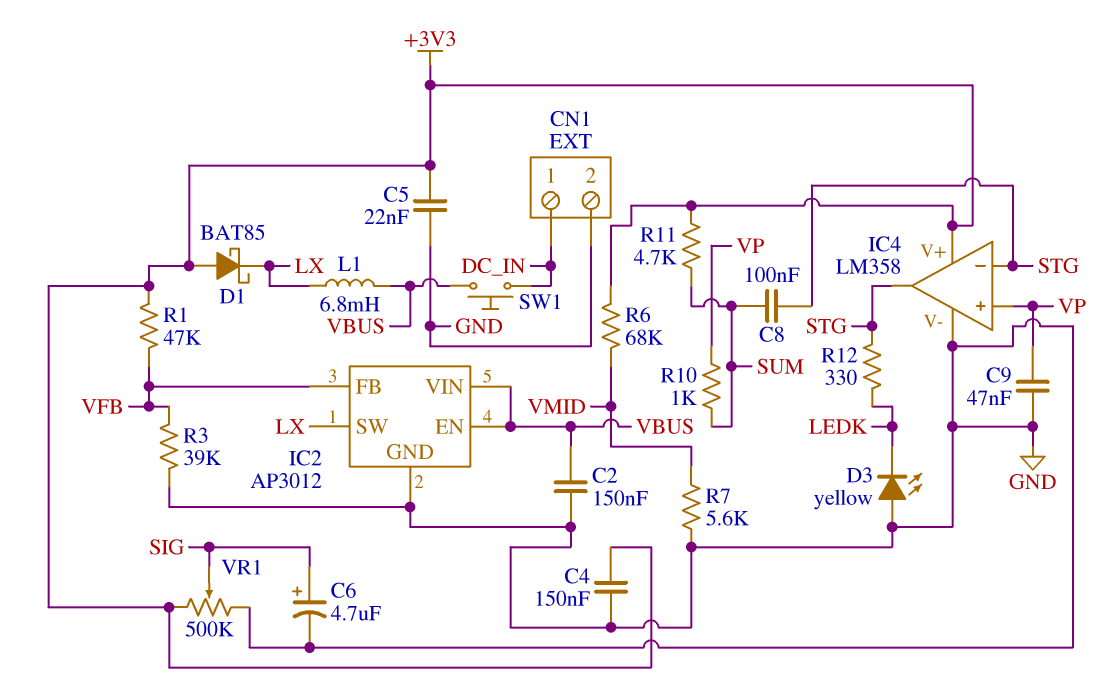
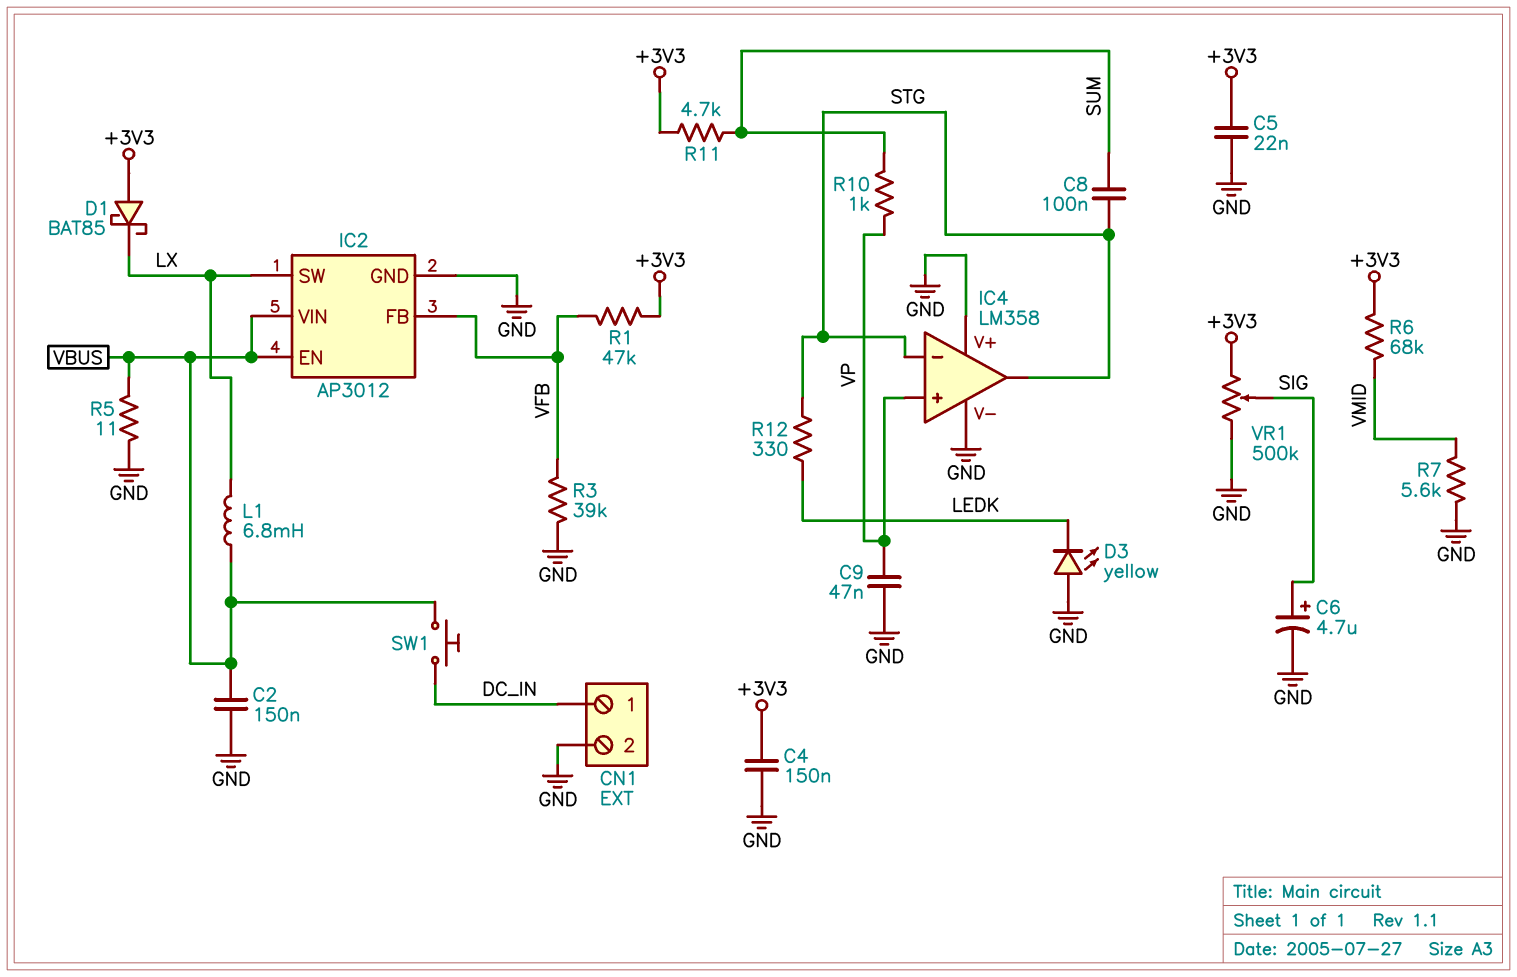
IC4 pin V+: +3V3 -> GND
R5: none -> 11 (GND, VBUS)

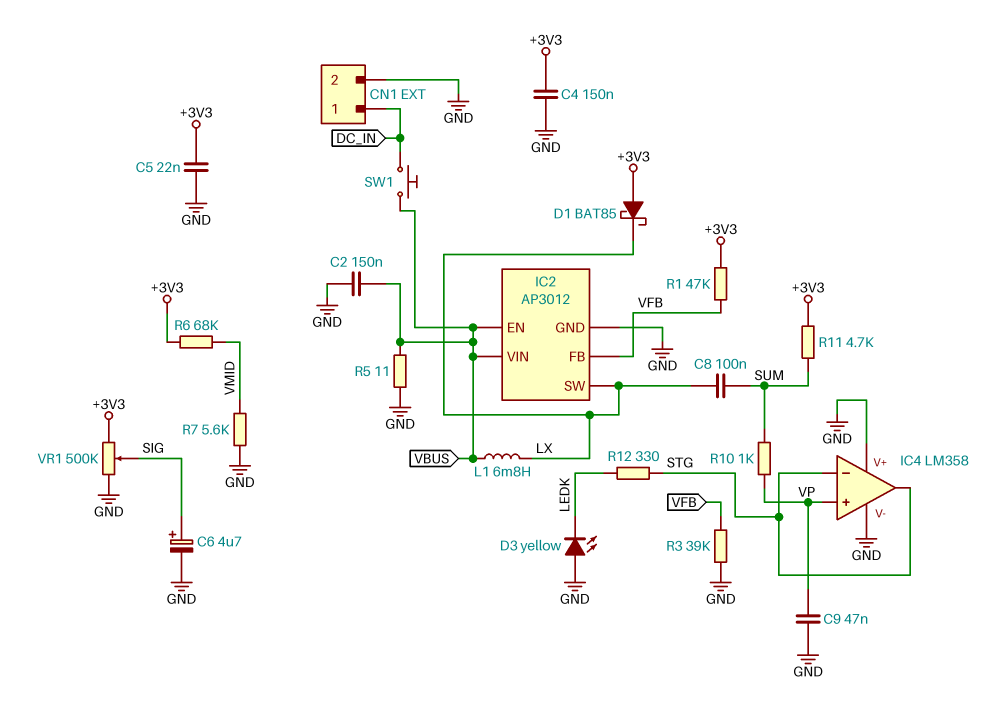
C8: 100nF (STG, SUM) -> 100nF (LX, SUM)

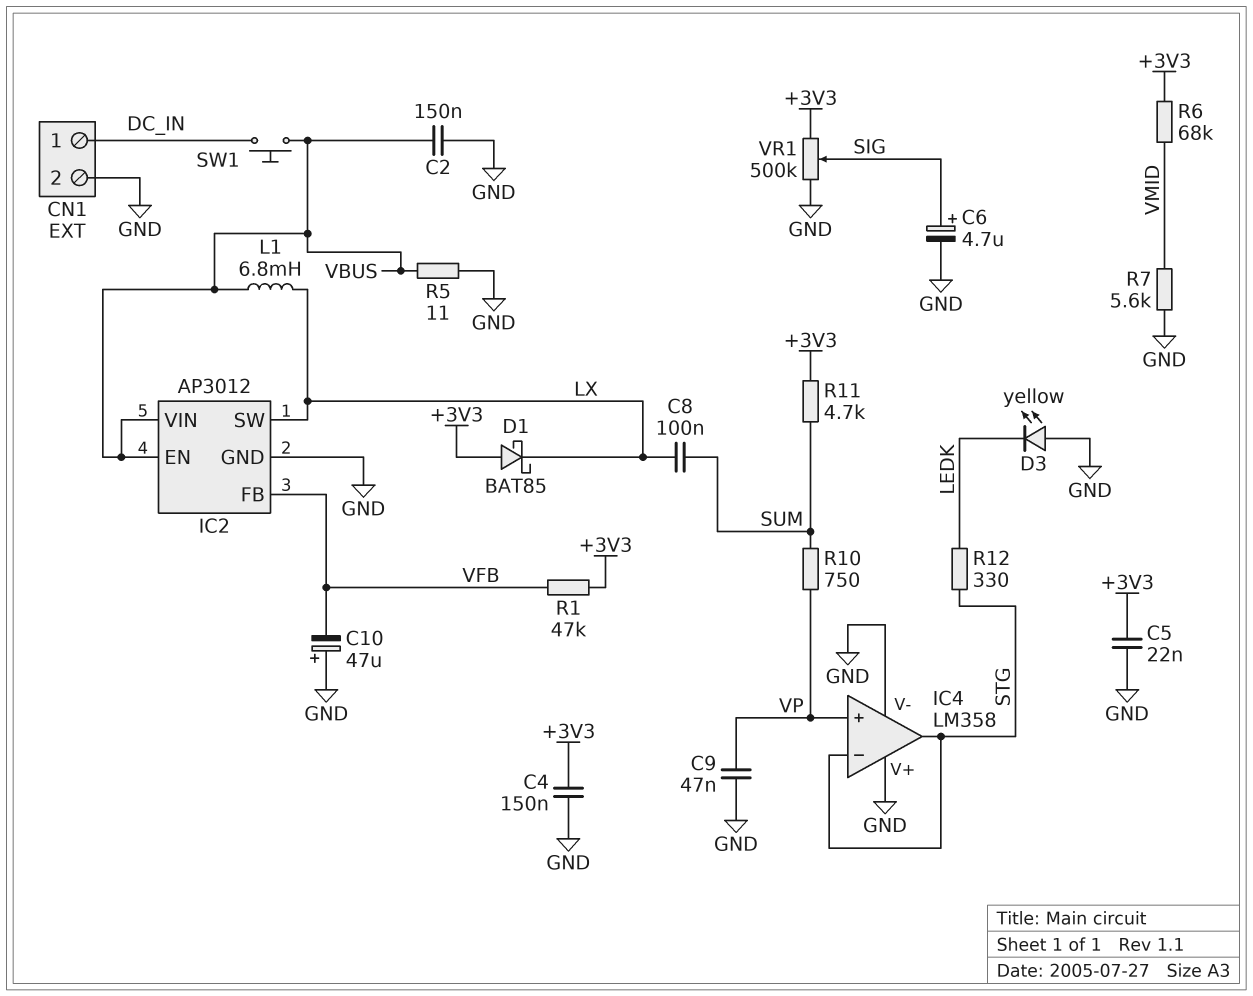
C10: none -> 47uF (plus GND, minus VFB)
R3: 39k (GND, VFB) -> none
R10: 1k (SUM, VP) -> 750 (SUM, VP)

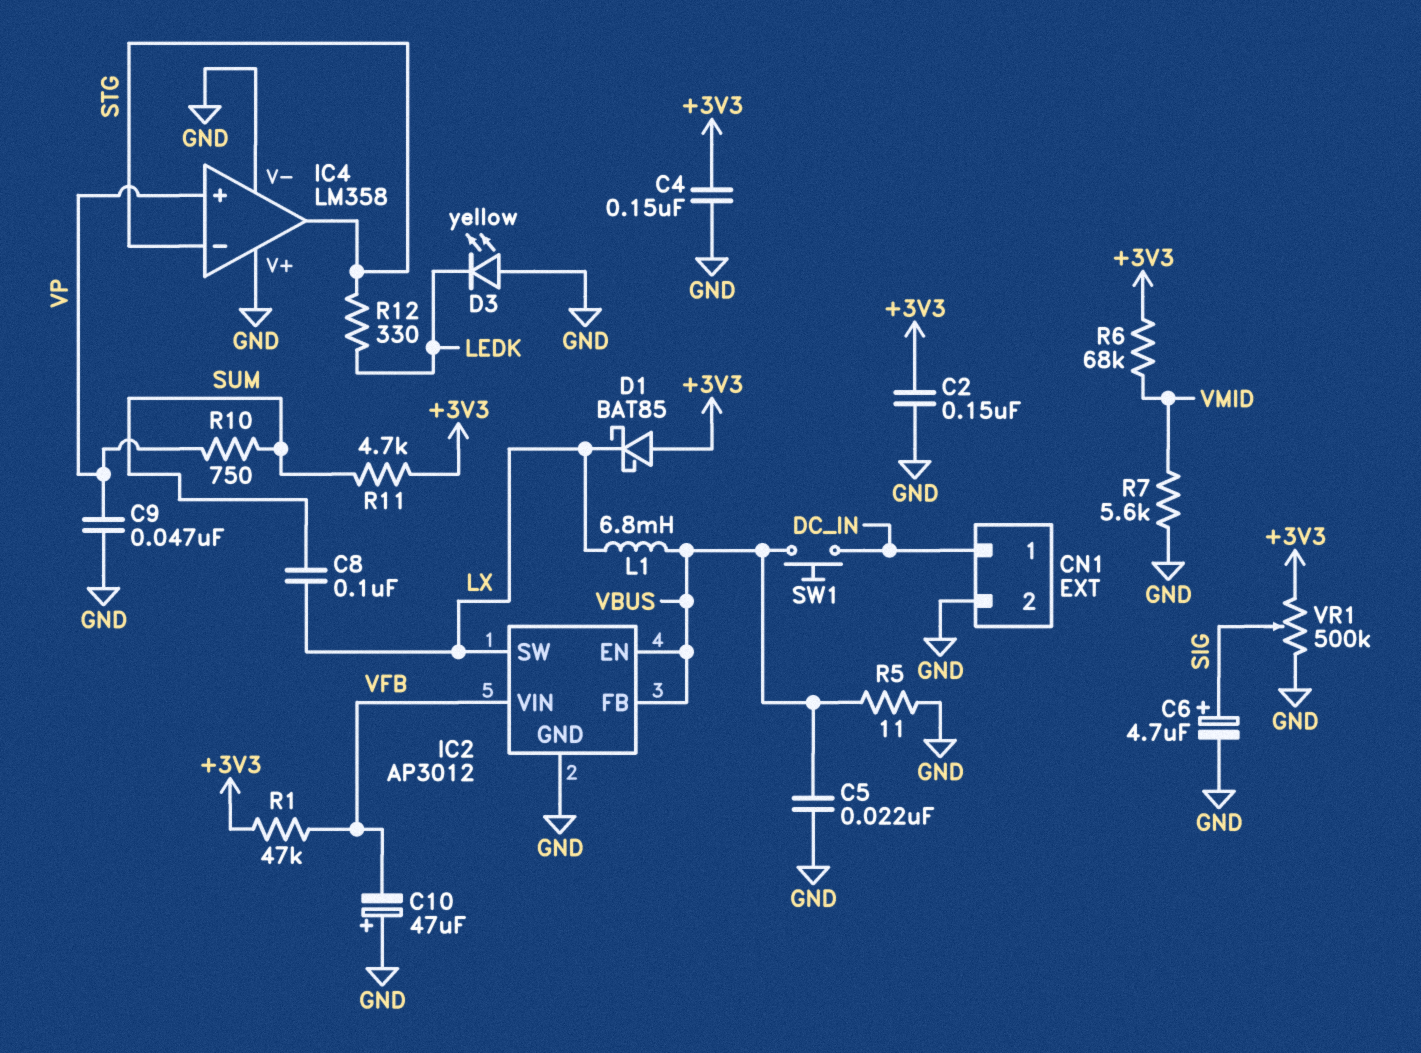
C2: 150nF (GND, VBUS) -> 150nF (+3V3, GND)
C5: 22nF (+3V3, GND) -> 22nF (GND, VBUS)
IC2 pin FB: VFB -> VBUS
IC2 pin VIN: VBUS -> VFB

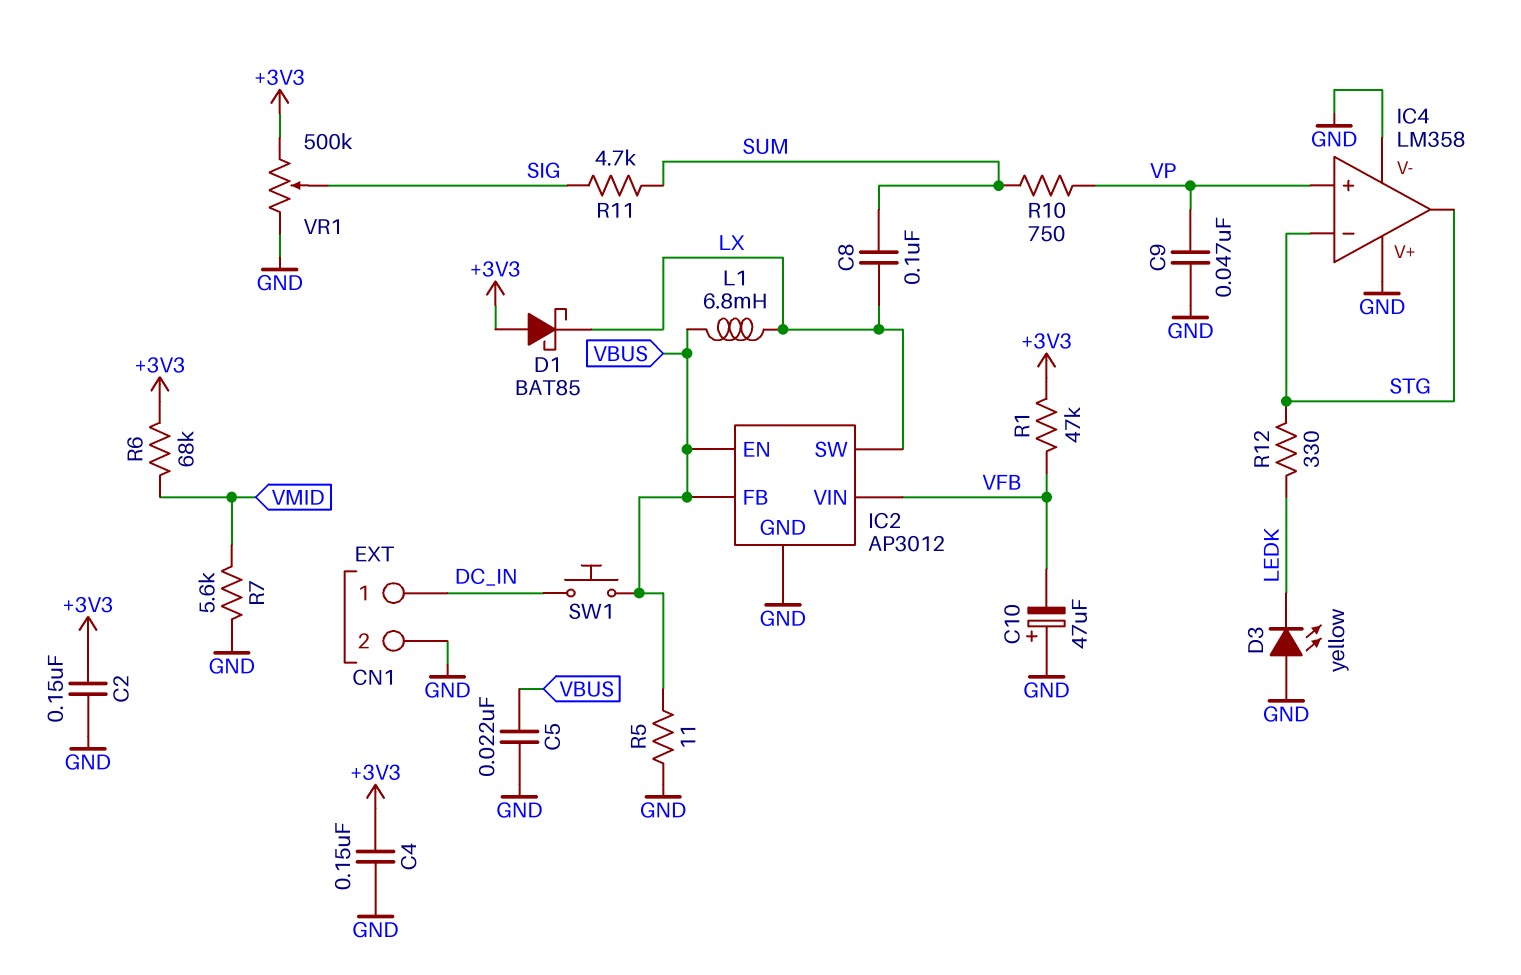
C6: 4.7uF (plus SIG, minus GND) -> none
R11: 4.7k (+3V3, SUM) -> 4.7k (SIG, SUM)

